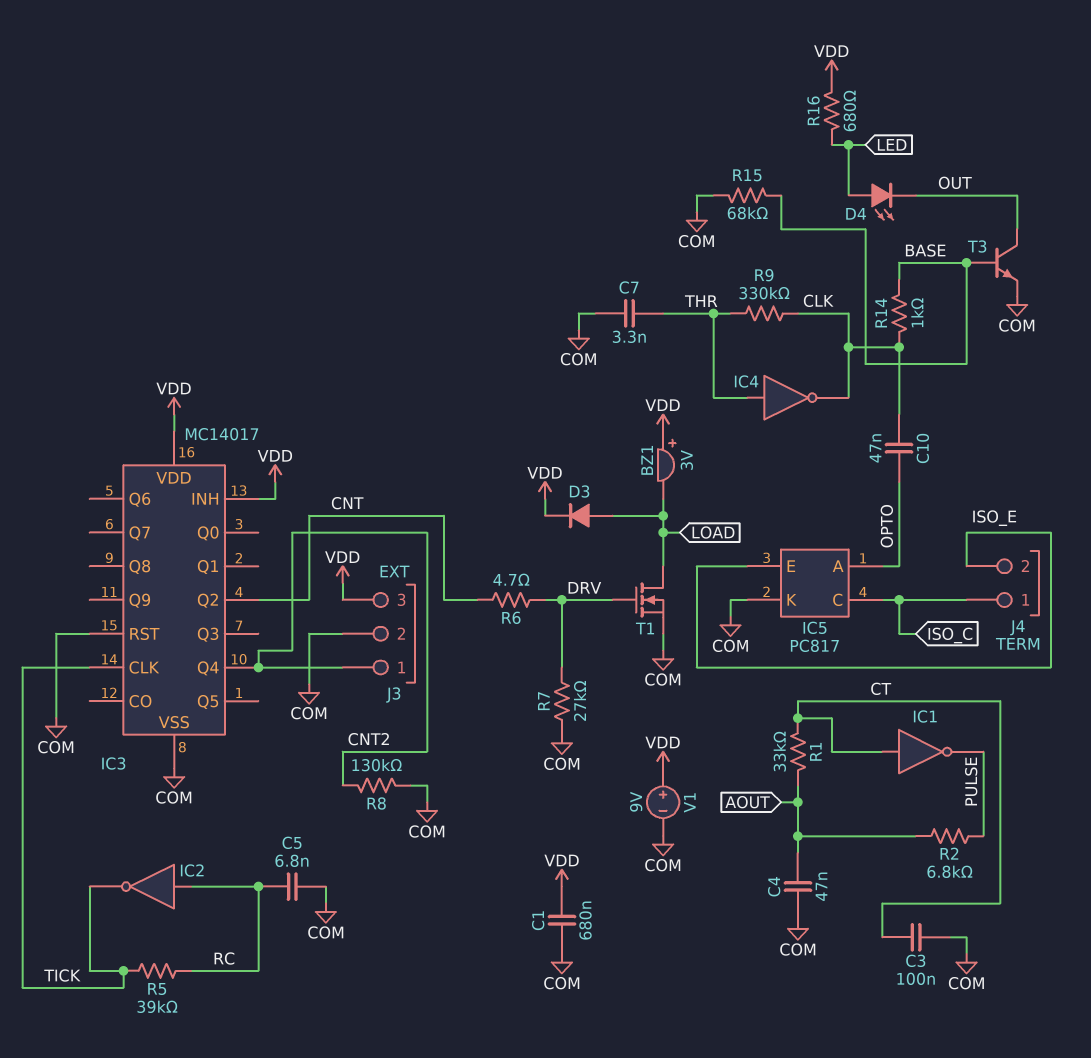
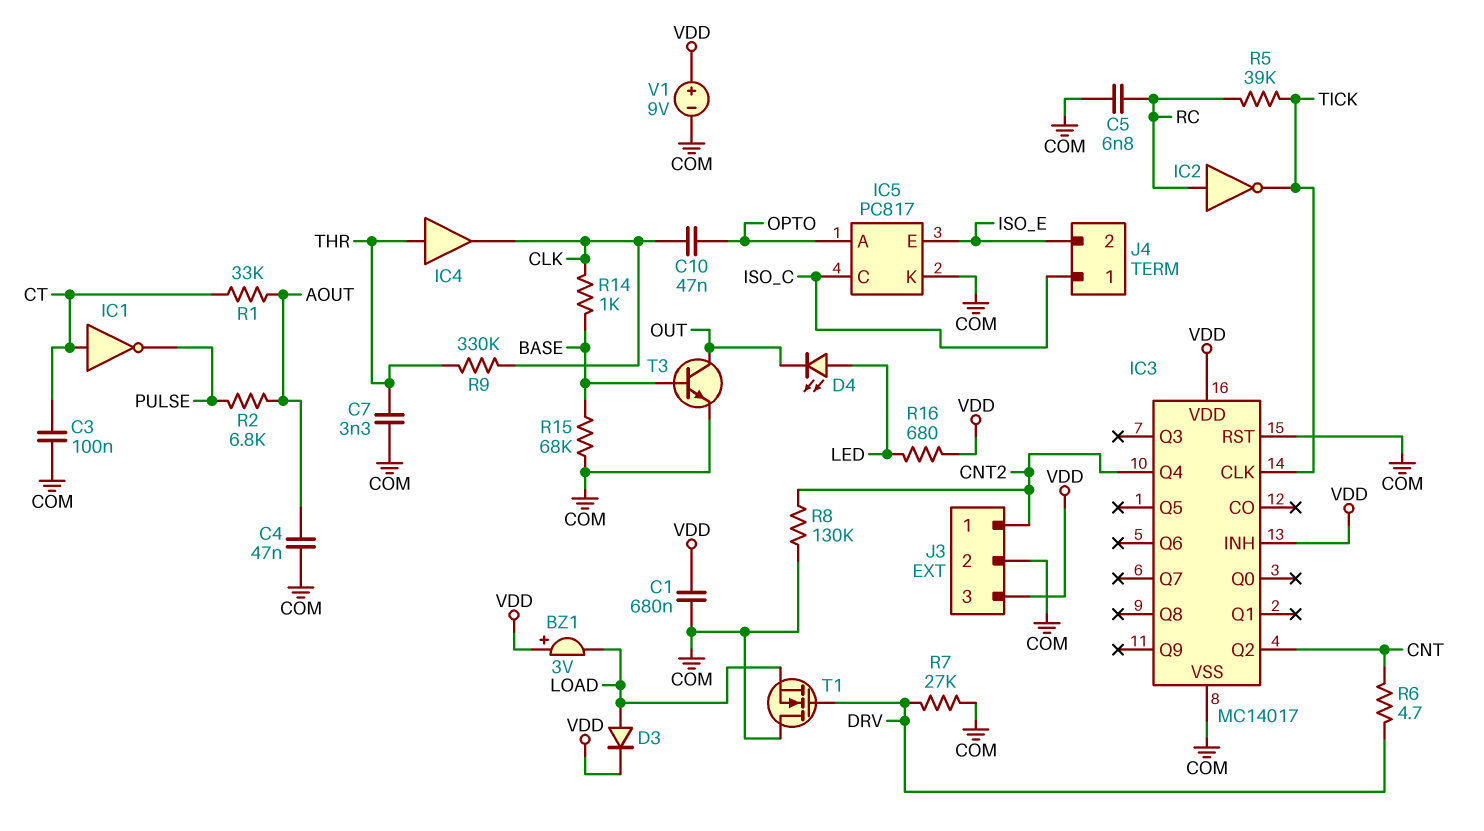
IC4: NOT (in THR, out CLK) -> buffer (in THR, out CLK)
T1: NMOS (G DRV, D LOAD, S COM) -> NMOS (G DRV, D COM, S LOAD)

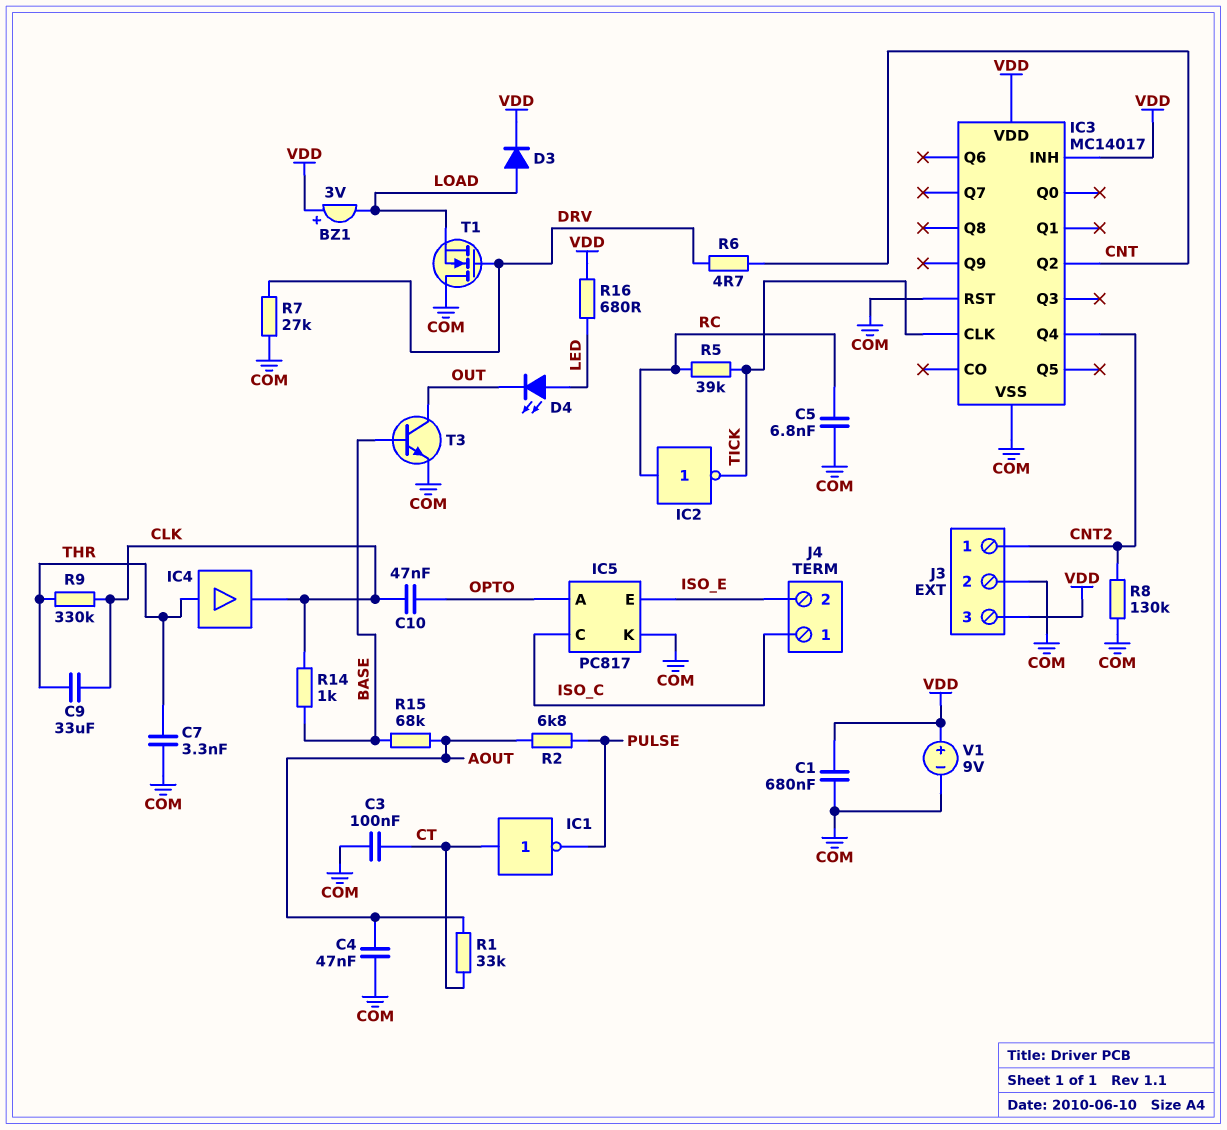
C9: none -> 33uF (CLK, THR)
R15: 68k (BASE, COM) -> 68k (AOUT, BASE)

